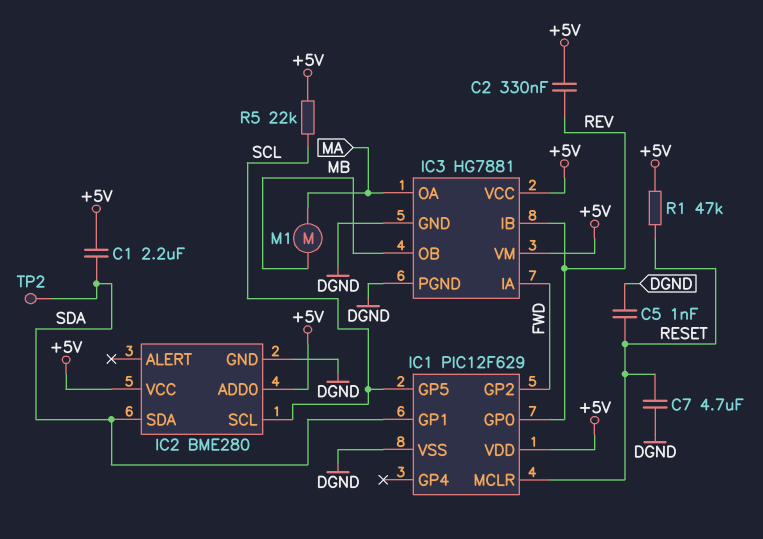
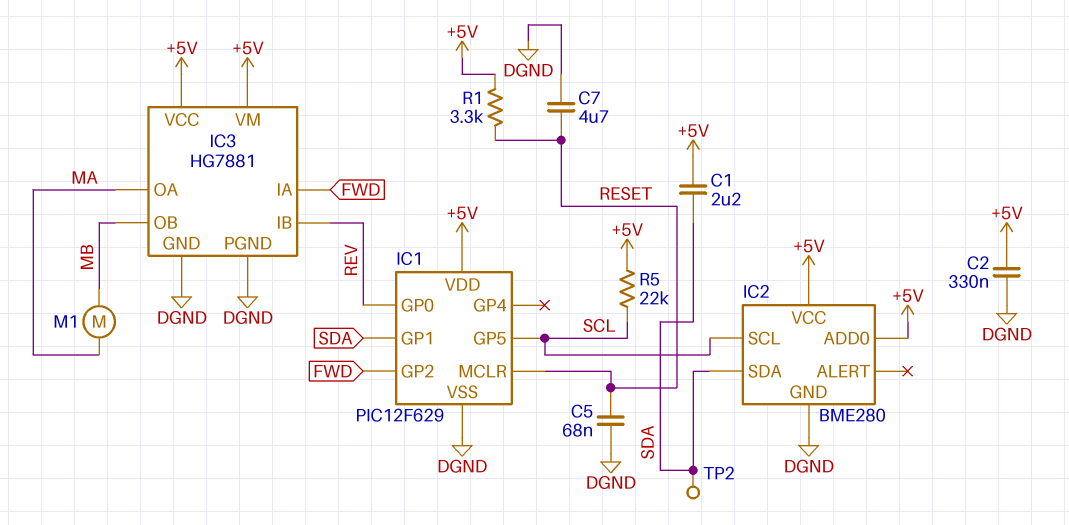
C2: 330nF (+5V, REV) -> 330nF (+5V, DGND)
C5: 1nF (DGND, RESET) -> 68nF (DGND, RESET)
R1: 47k (+5V, RESET) -> 3.3k (+5V, RESET)

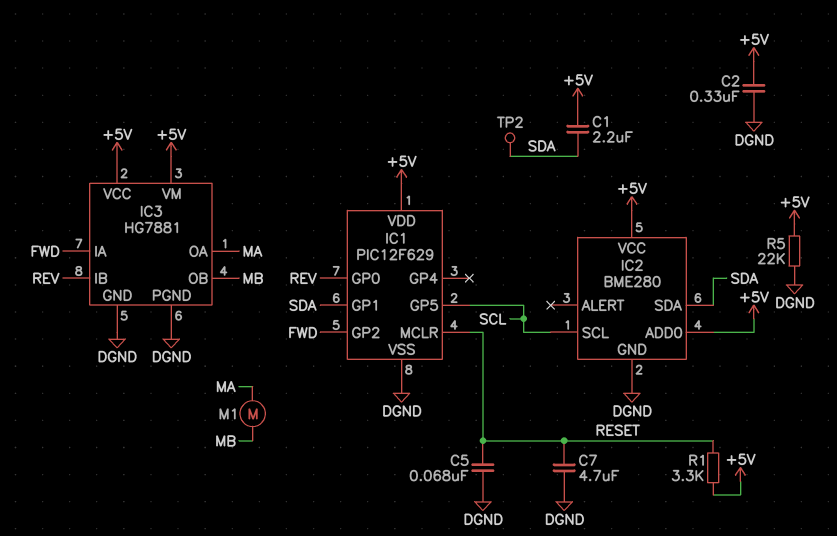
R5: 22k (+5V, SCL) -> 22k (+5V, DGND)

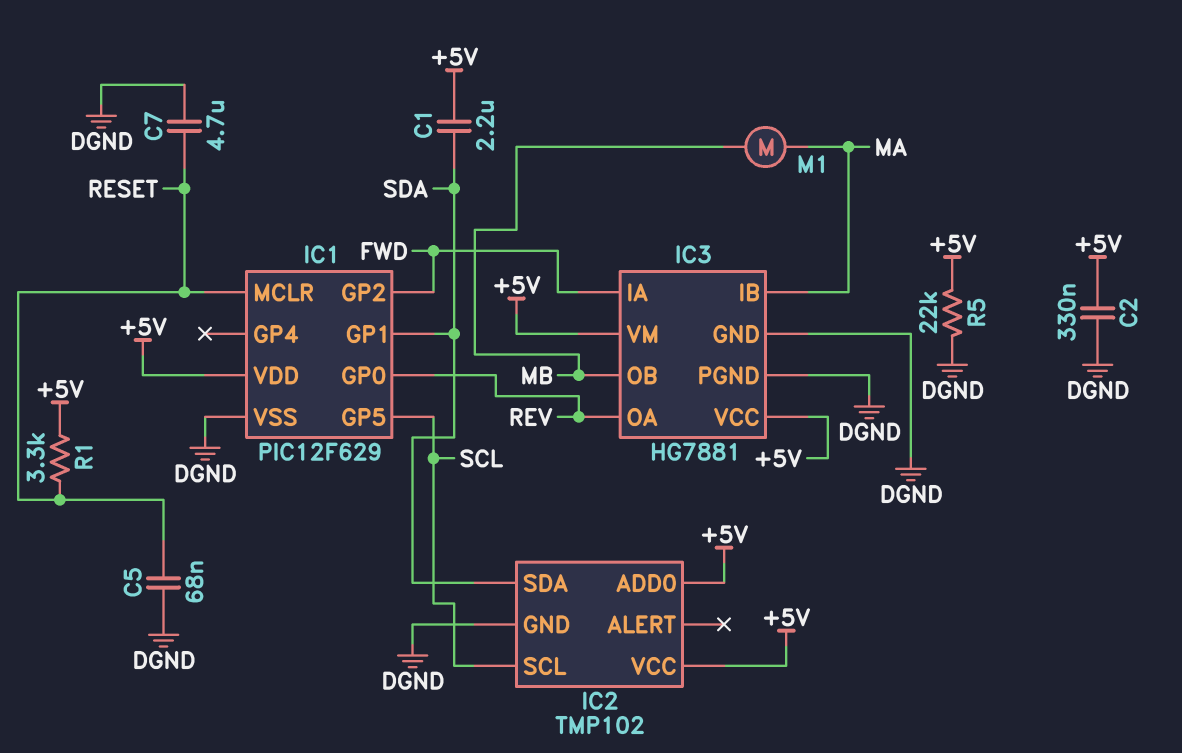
IC2: BME280 -> TMP102
IC3 pin IB: REV -> MA
IC3 pin OA: MA -> REV
TP2: test point (SDA) -> none

